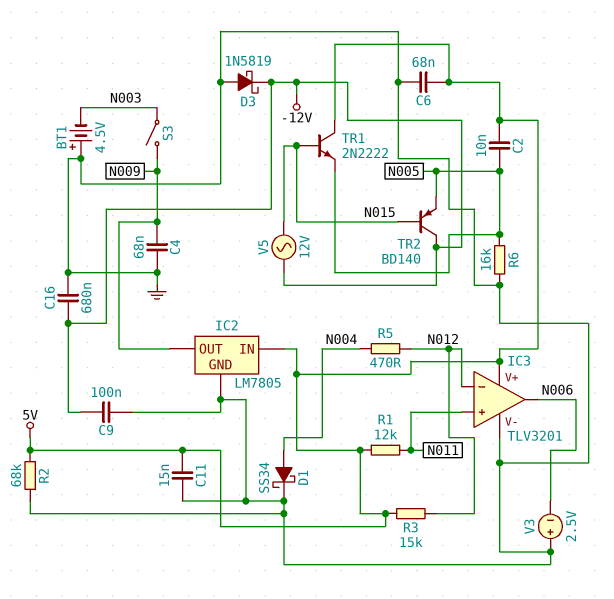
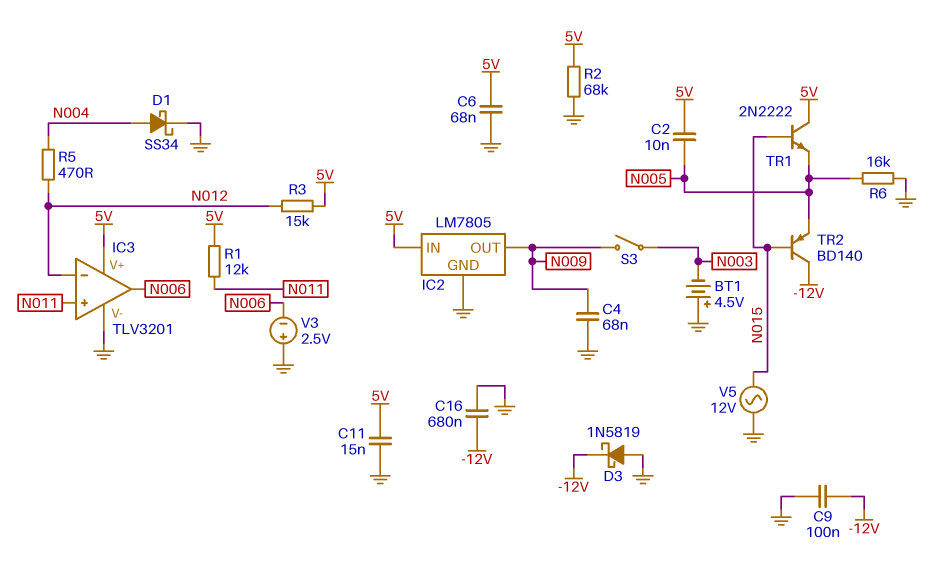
V5: AC 12V (-12V, N015) -> AC 12V (GND, N015)

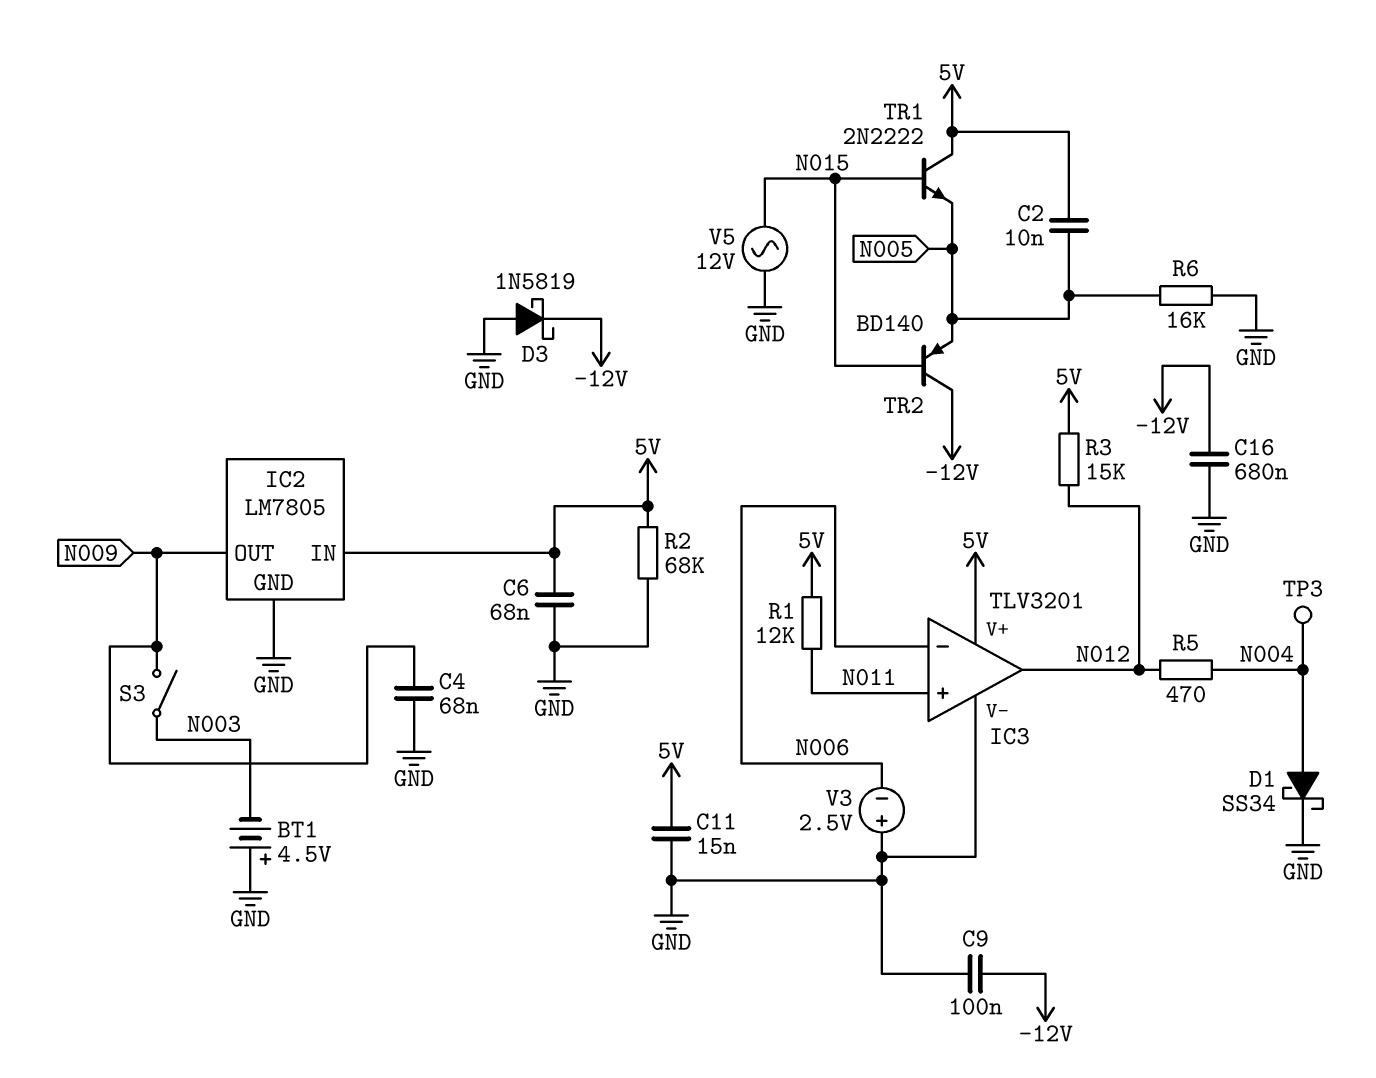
IC3 pin in-: N012 -> N006
IC3 pin out: N006 -> N012
TP3: none -> test point (N004)

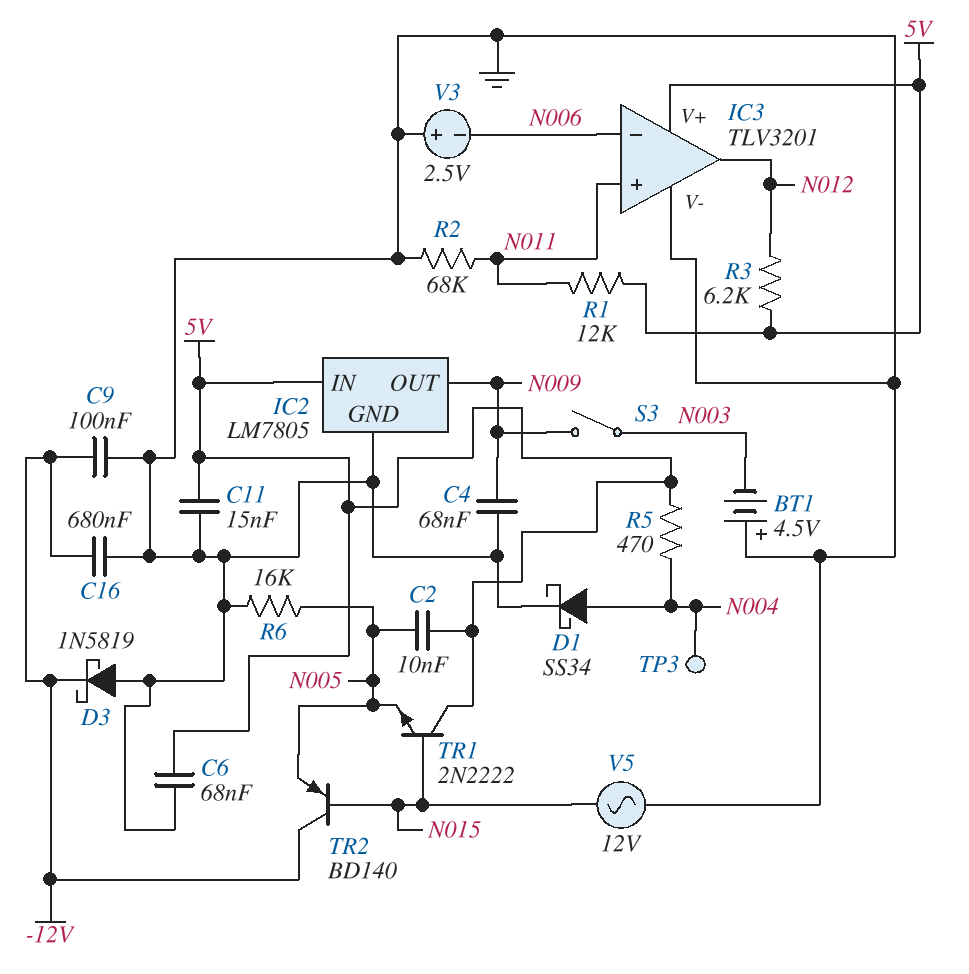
R2: 68k (5V, GND) -> 68k (GND, N011)
R3: 15k (5V, N012) -> 6.2k (5V, N012)
R5: 470 (N004, N012) -> 470 (5V, N004)

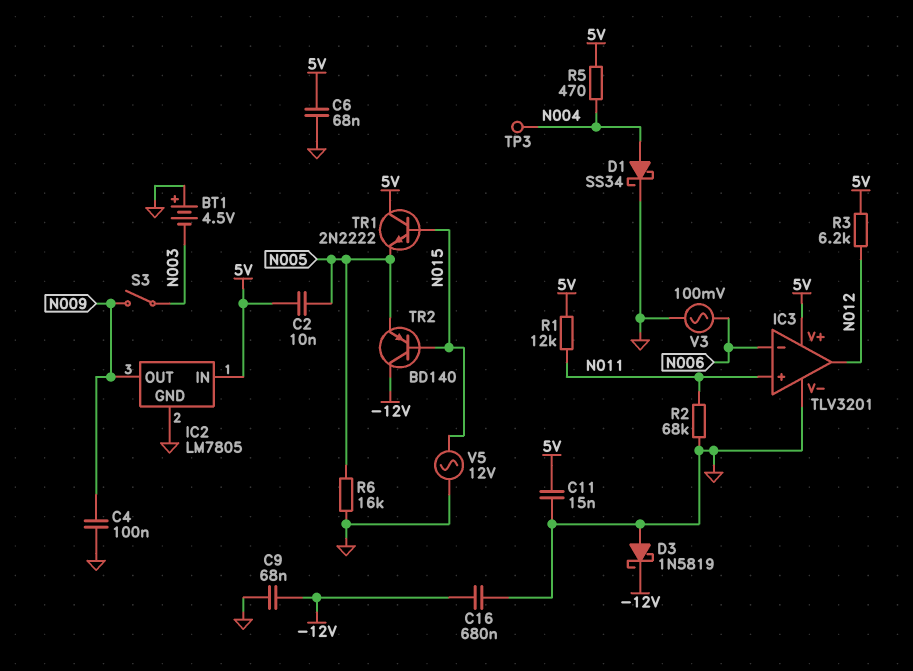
C4: 68nF (GND, N009) -> 100nF (GND, N009)
C9: 100nF (-12V, GND) -> 68nF (-12V, GND)
V3: 2.5V (plus GND, minus N006) -> AC 100mV (GND, N006)

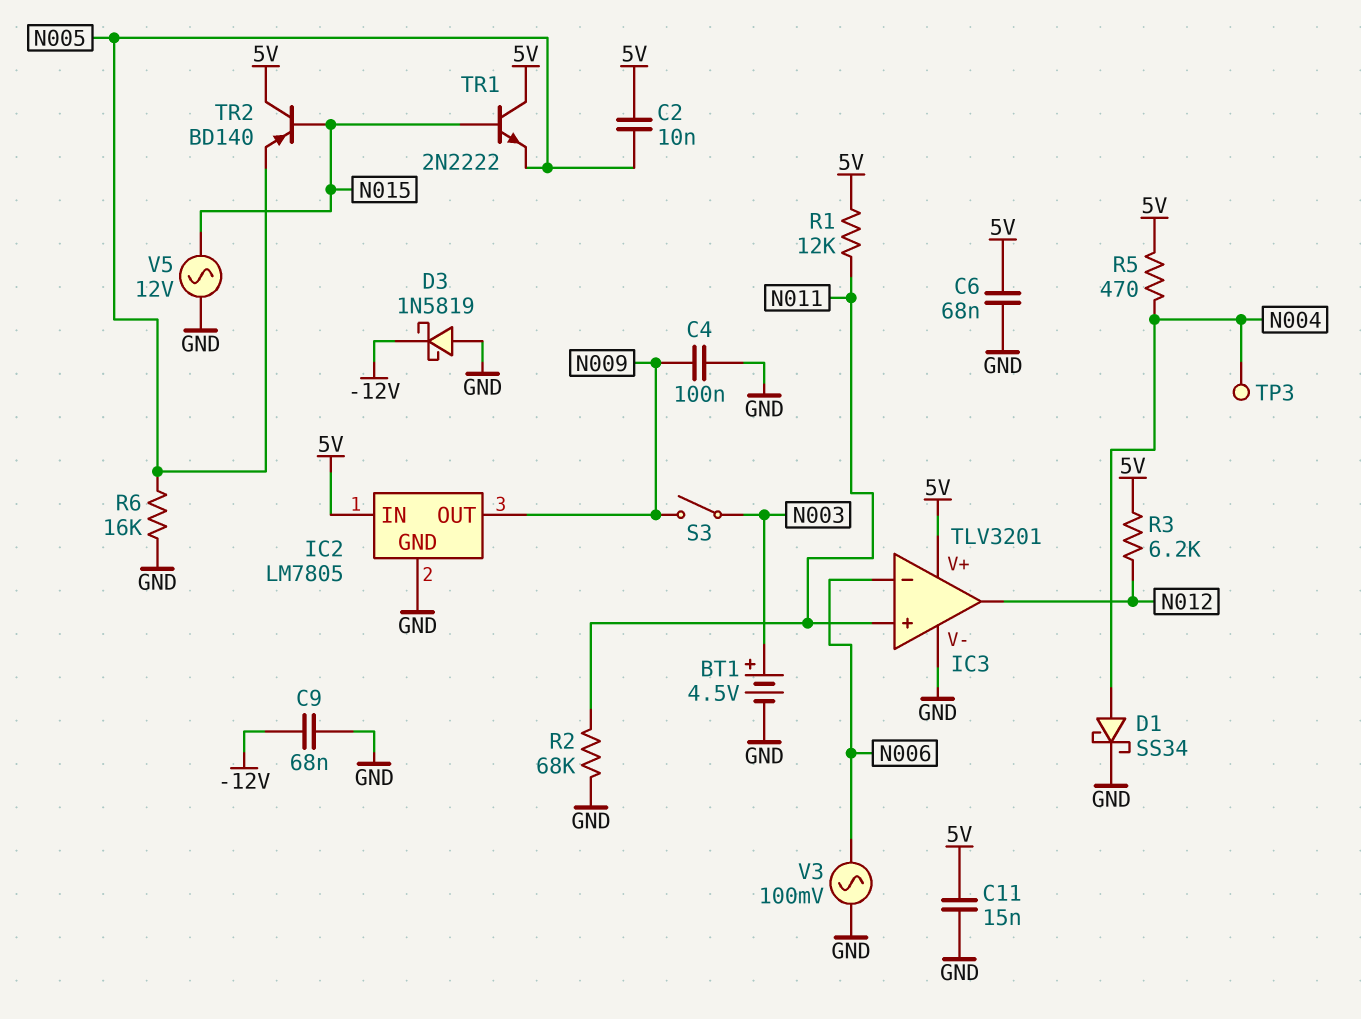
BT1: 4.5V (plus GND, minus N003) -> 4.5V (plus N003, minus GND)
C16: 680nF (-12V, GND) -> none
TR2: PNP BD140 (B N015, C -12V, E N005) -> PNP BD140 (B N015, C 5V, E N005)

